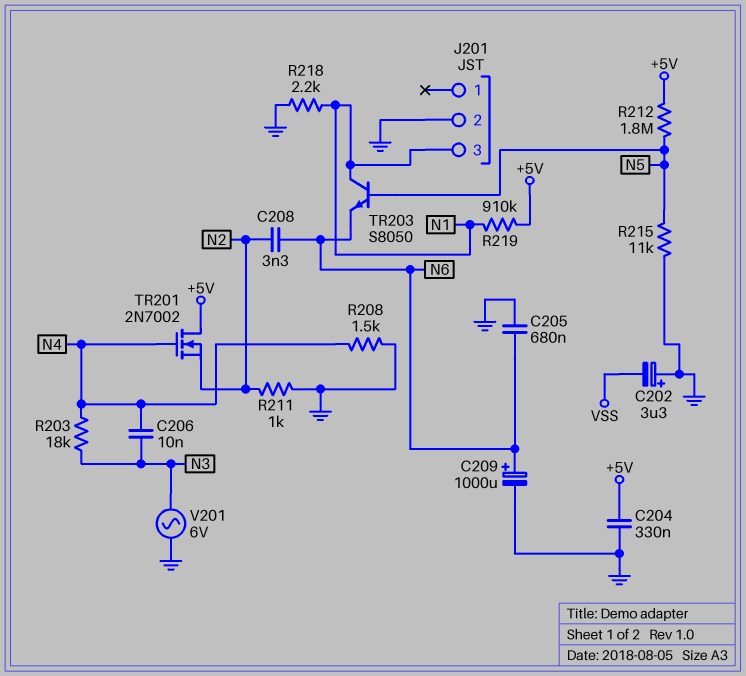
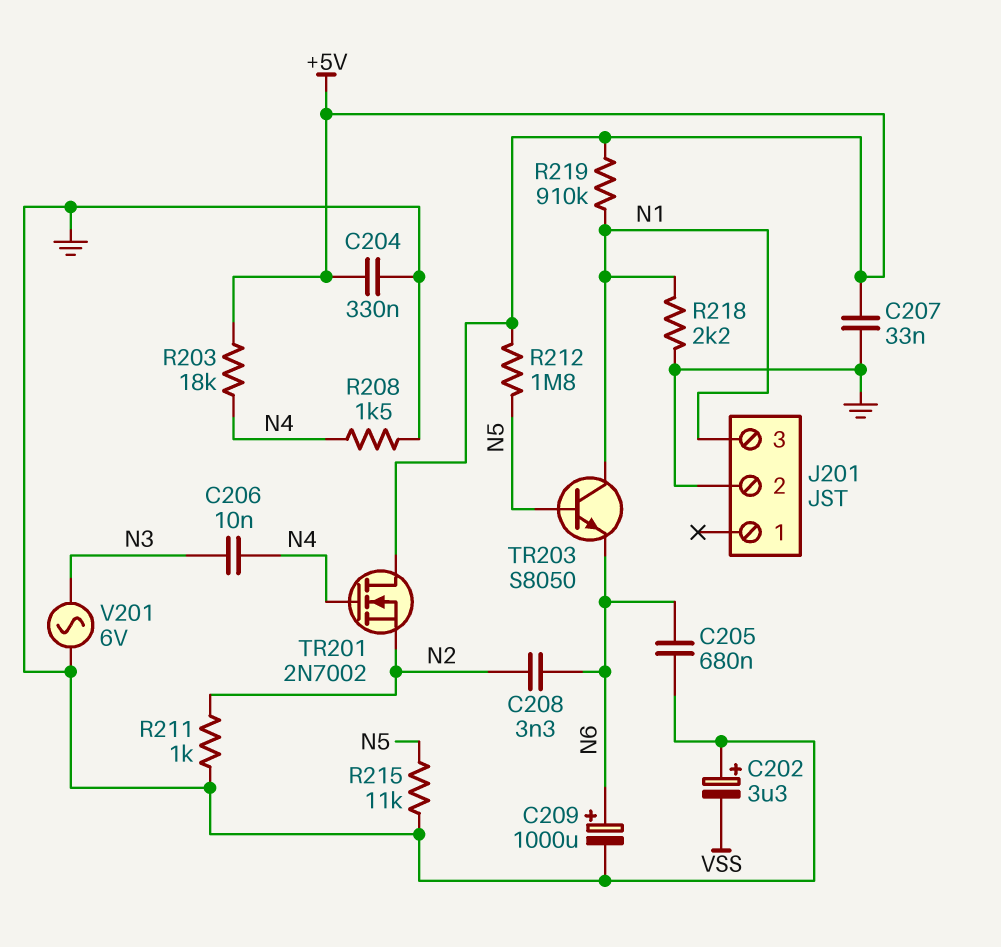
C207: none -> 33nF (+5V, GND)
R203: 18k (N3, N4) -> 18k (+5V, N4)

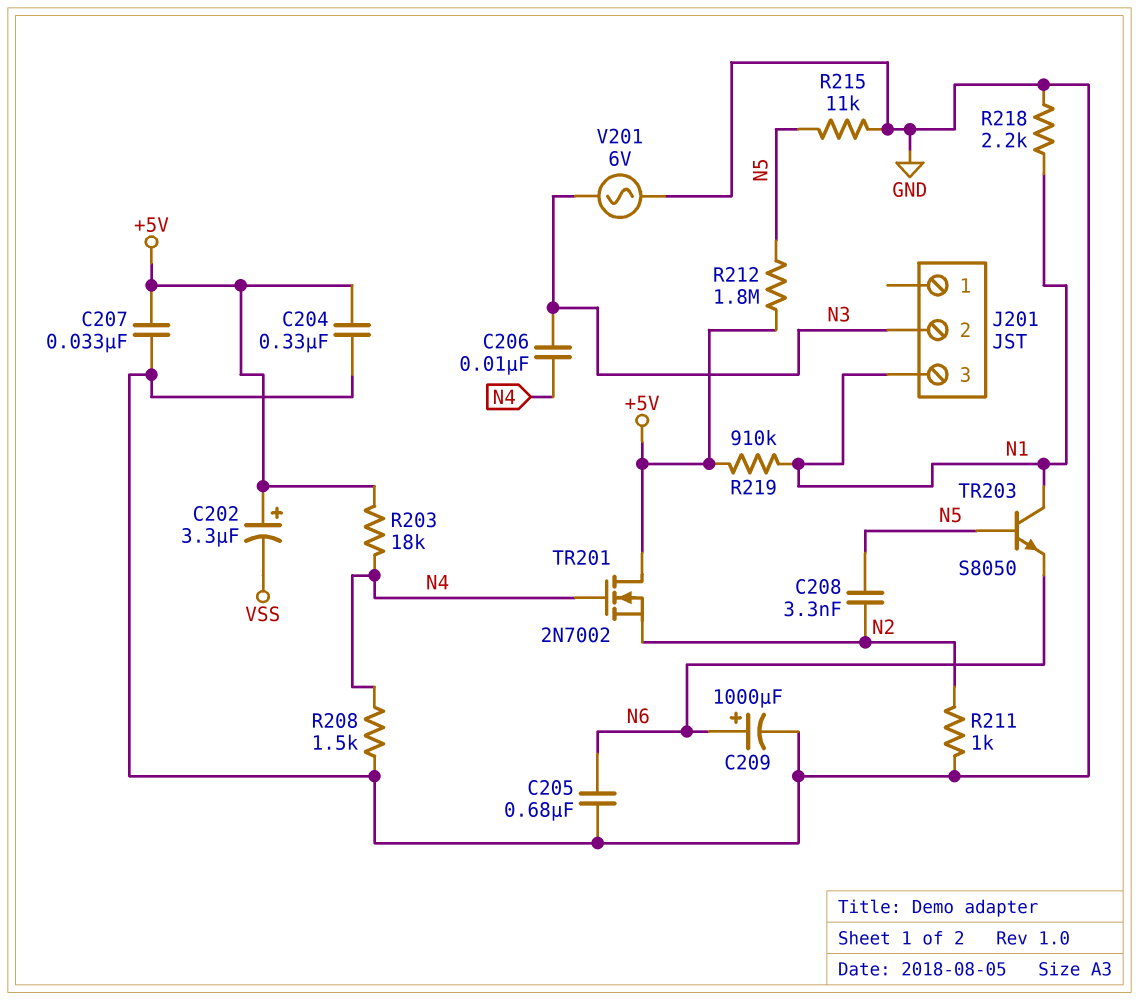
C202: 3.3uF (plus GND, minus VSS) -> 3.3uF (plus +5V, minus VSS)
C208: 3.3nF (N2, N6) -> 3.3nF (N2, N5)
J201 pin 2: GND -> N3

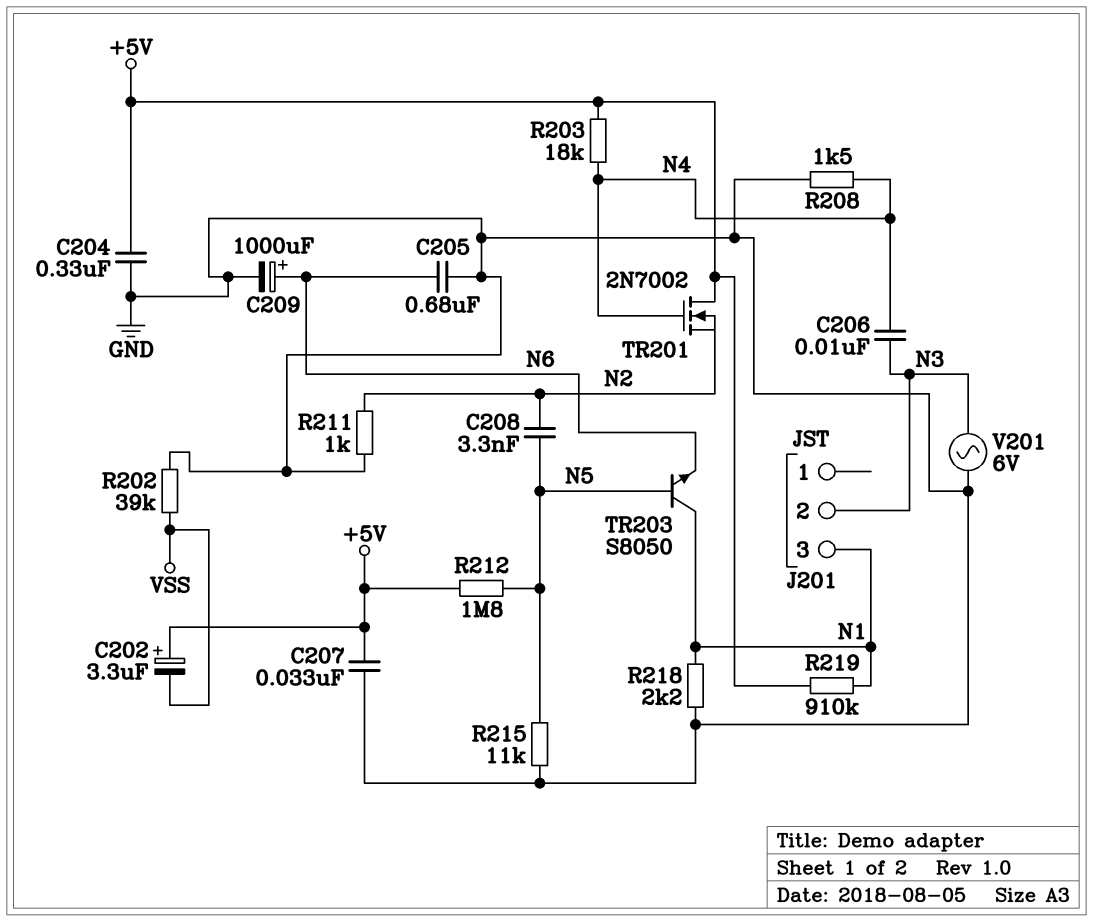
R202: none -> 39k (GND, VSS)

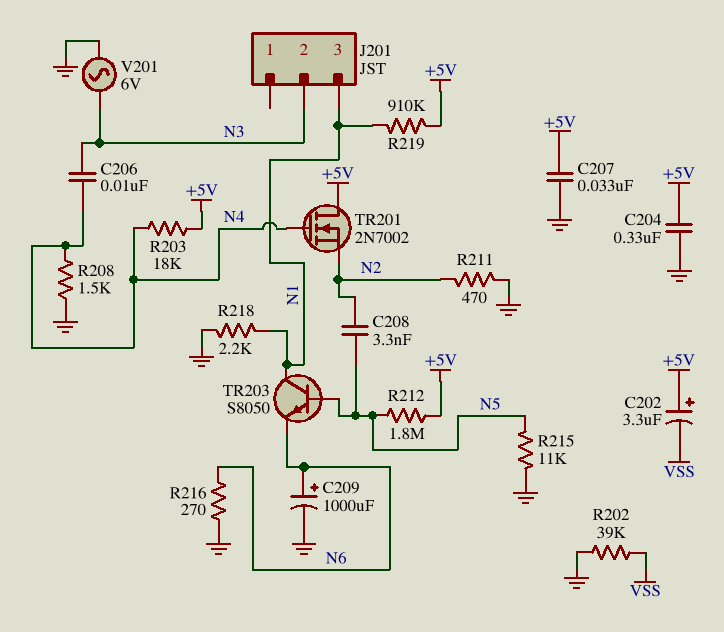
C205: 680nF (GND, N6) -> none
R211: 1k (GND, N2) -> 470 (GND, N2)
R216: none -> 270 (GND, N6)

